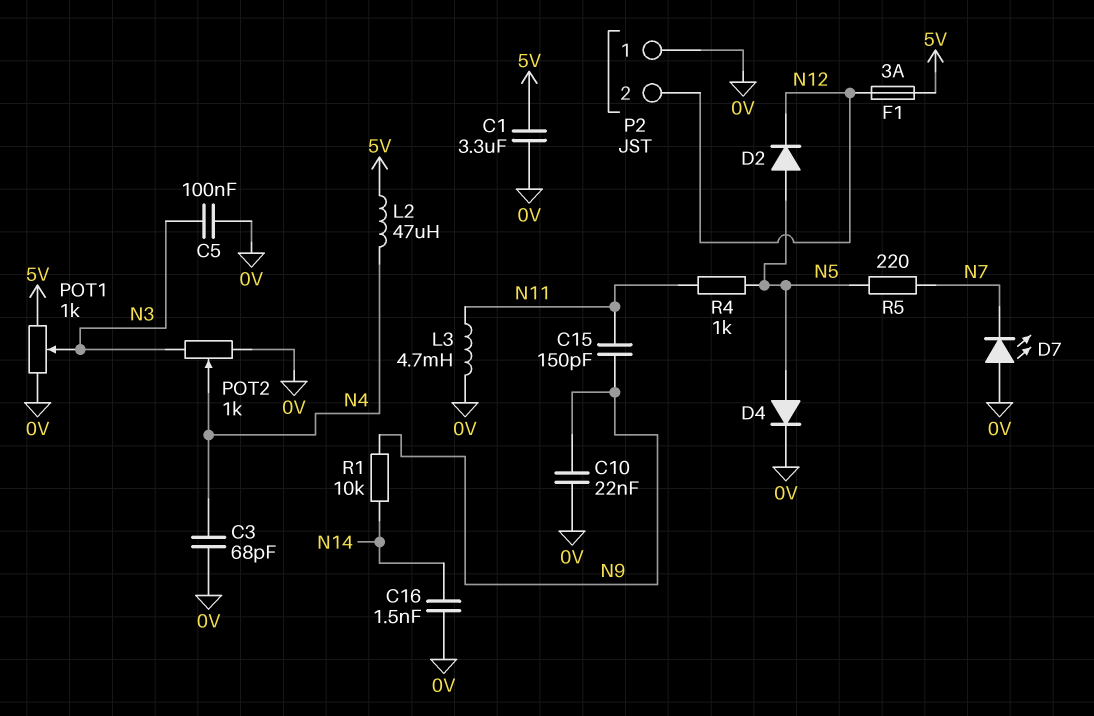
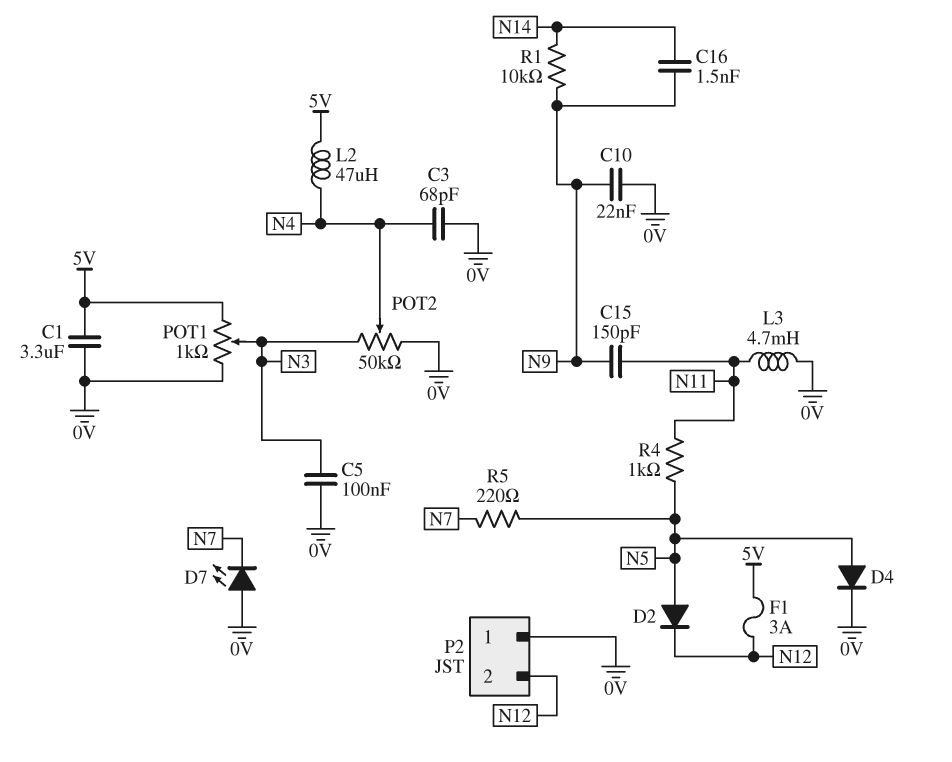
C16: 1.5nF (0V, N14) -> 1.5nF (N9, N14)
POT2: 1k (0V, N3, wiper N4) -> 50k (0V, N3, wiper N4)

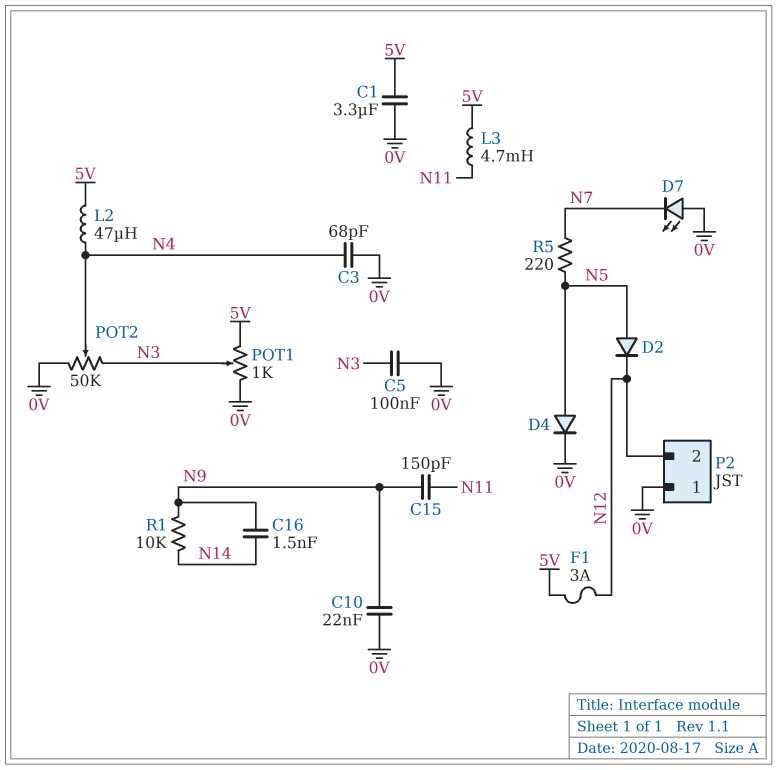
L3: 4.7mH (0V, N11) -> 4.7mH (5V, N11)
R4: 1k (N5, N11) -> none

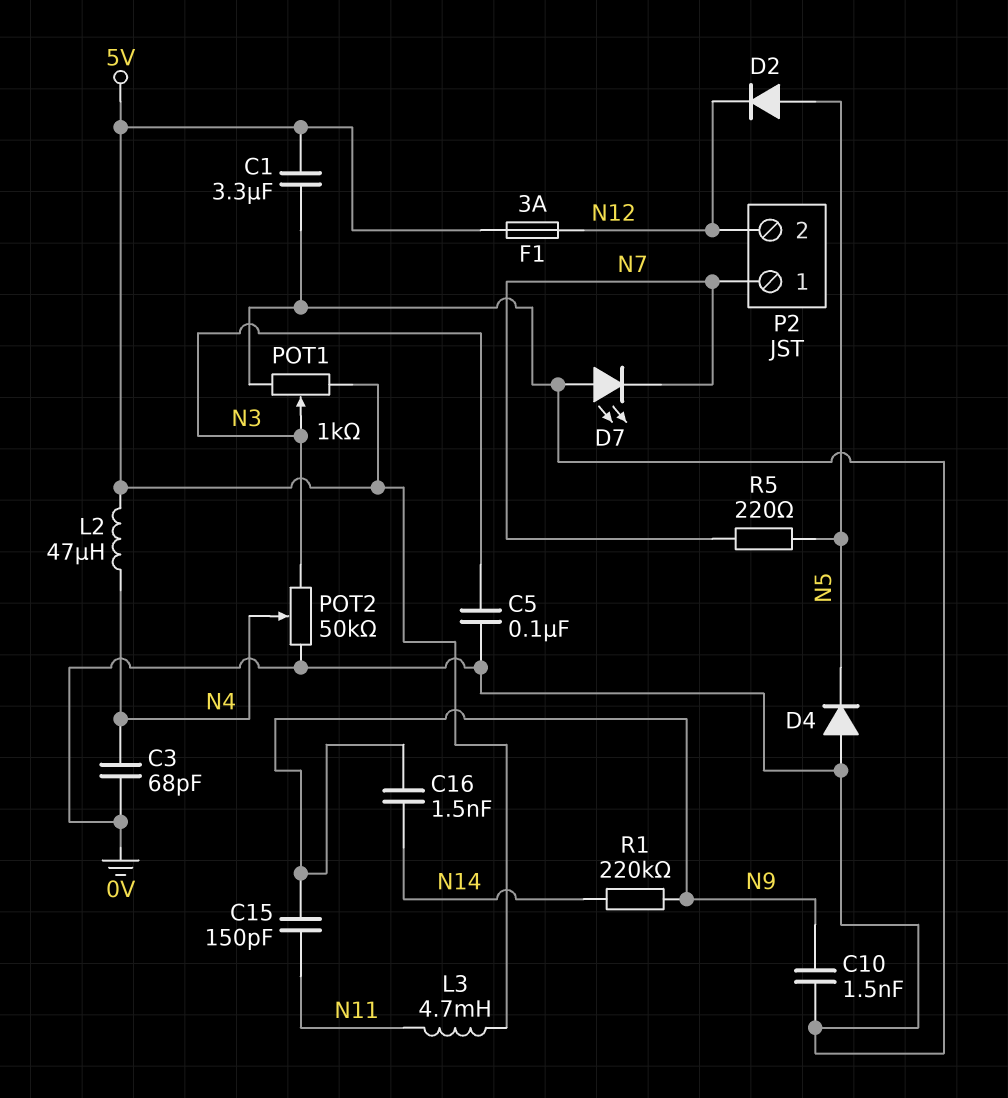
C10: 22nF (0V, N9) -> 1.5nF (0V, N9)
D4: diode (A N5, K 0V) -> diode (A 0V, K N5)
P2 pin 1: 0V -> N7
R1: 10k (N9, N14) -> 220k (N9, N14)

